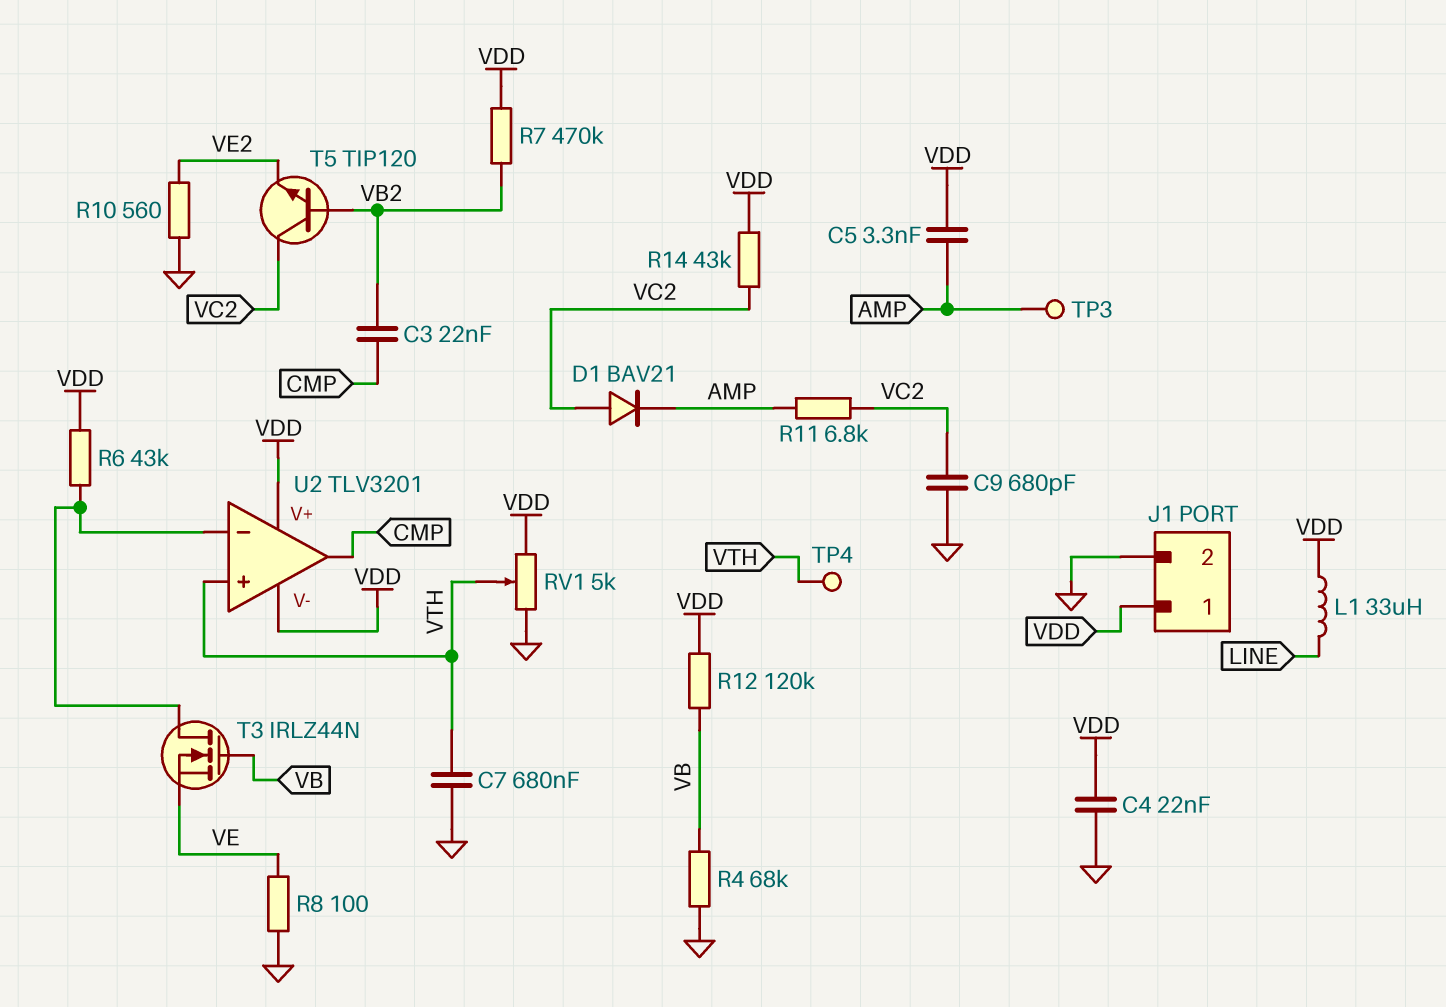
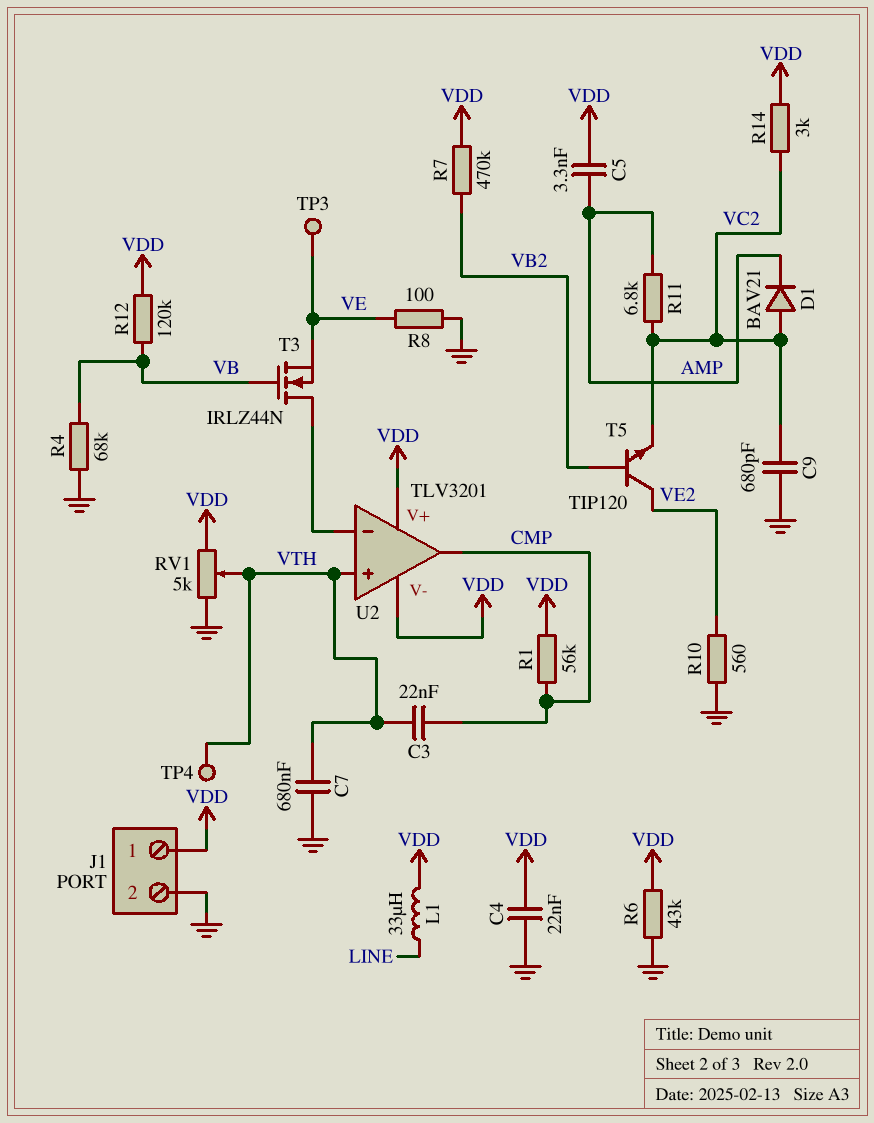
C3: 22nF (CMP, VB2) -> 22nF (CMP, VTH)
R1: none -> 56k (CMP, VDD)
R6: 43k (U2/in-, VDD) -> 43k (GND, VDD)
R14: 43k (VC2, VDD) -> 3k (VC2, VDD)
T5: NPN TIP120 (B VB2, C VC2, E VE2) -> NPN TIP120 (B VB2, C VE2, E VC2)
TP3: test point (AMP) -> test point (VE)

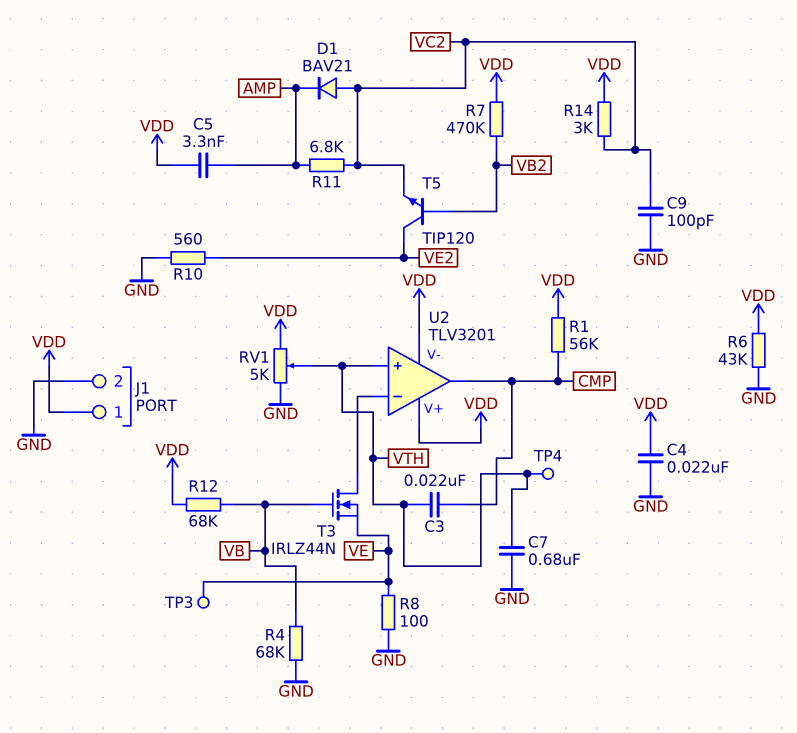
C9: 680pF (GND, VC2) -> 100pF (GND, VC2)
L1: 33uH (LINE, VDD) -> none
R12: 120k (VB, VDD) -> 68k (VB, VDD)

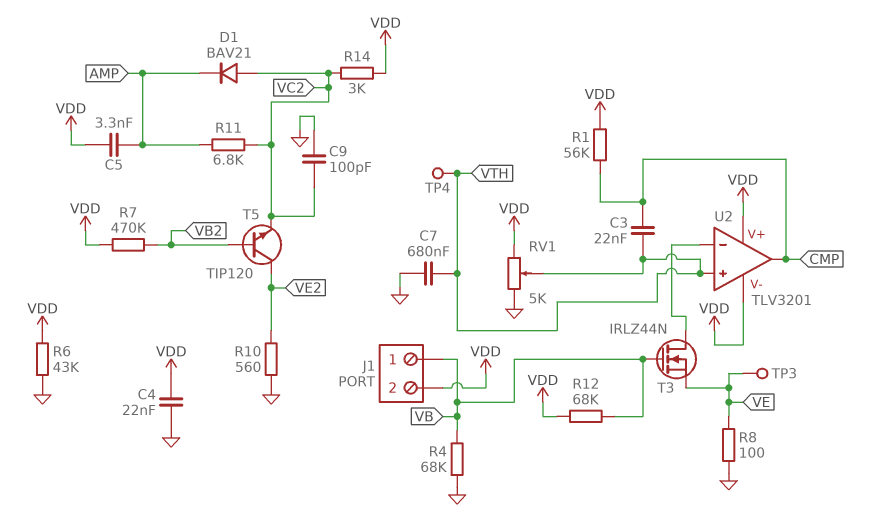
J1 pin 1: VDD -> VB
J1 pin 2: GND -> VDD

